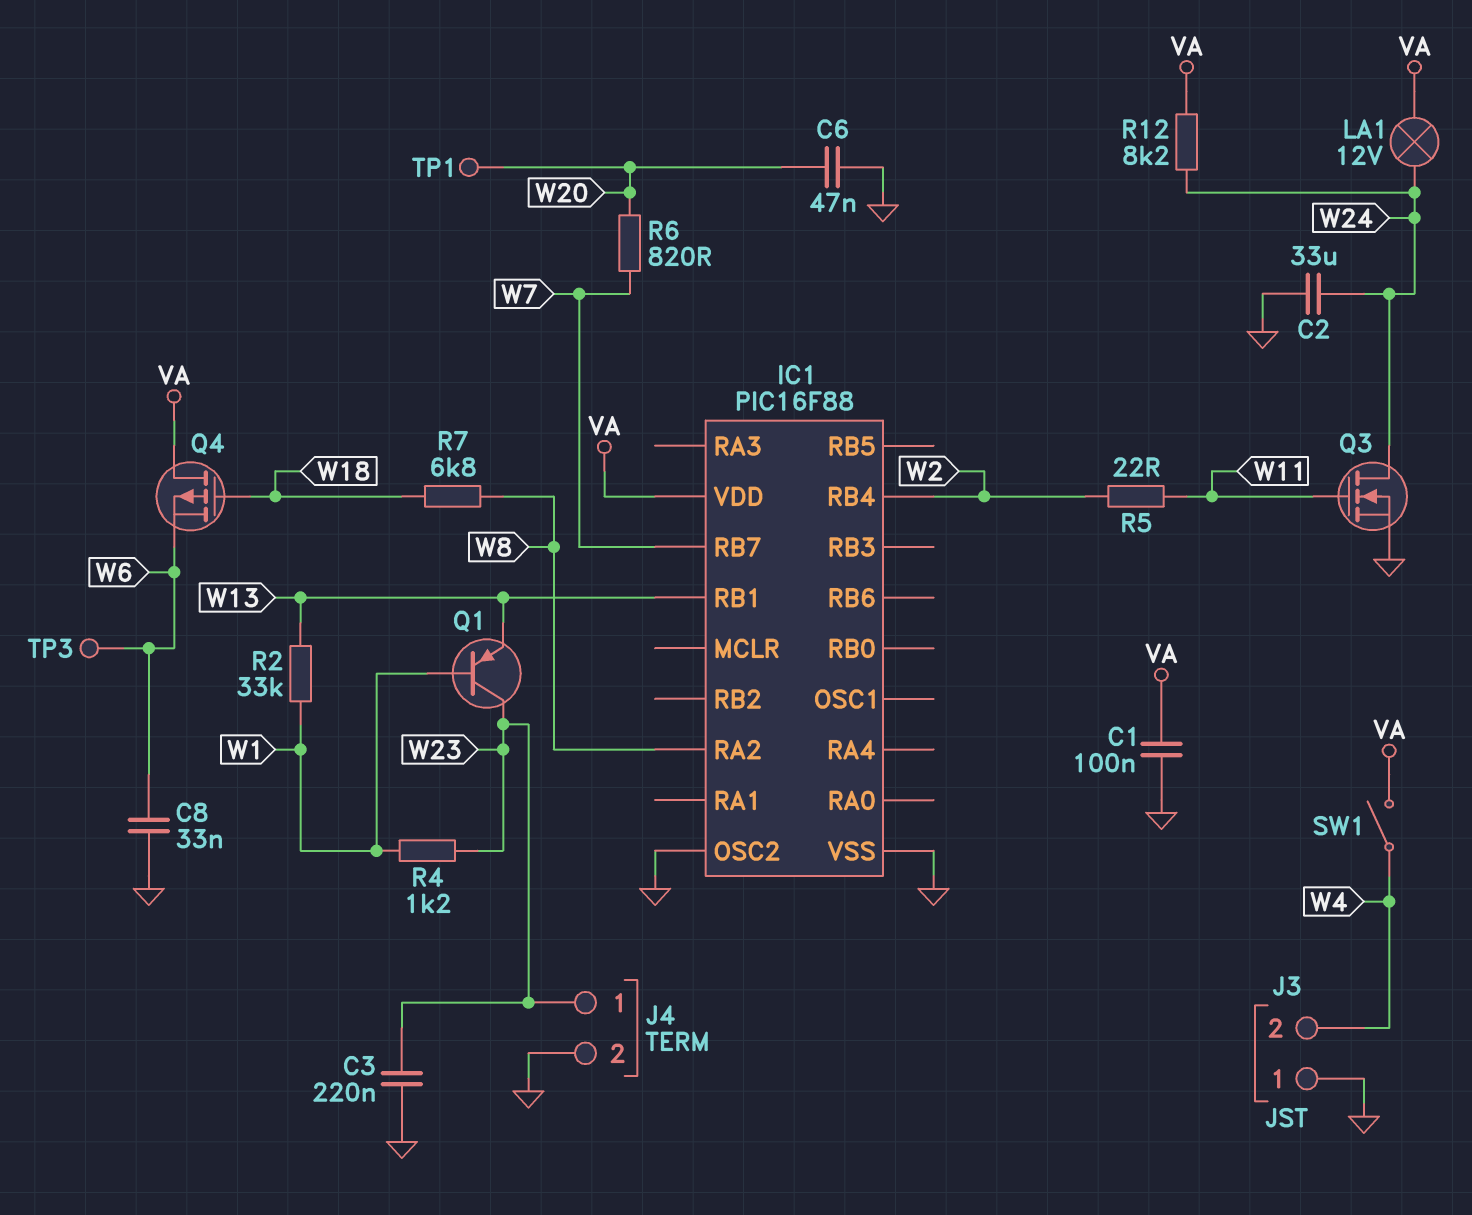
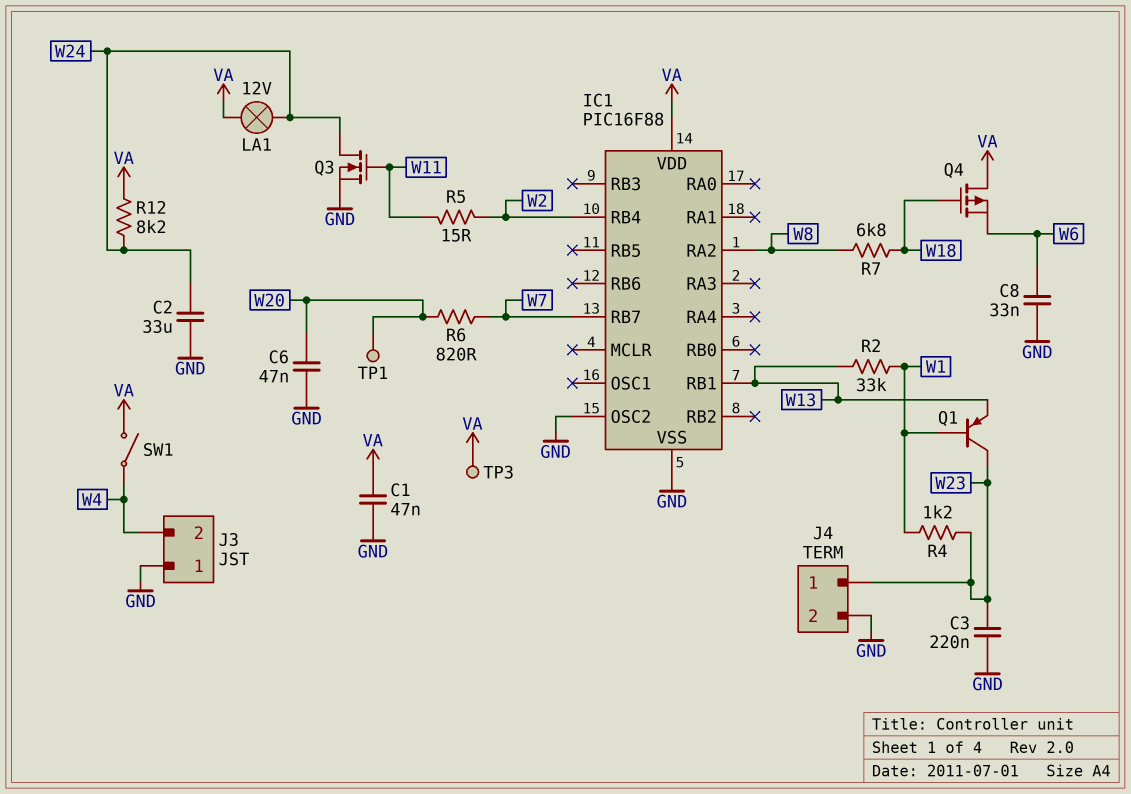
C1: 100nF (GND, VA) -> 47nF (GND, VA)
R5: 22 (W2, W11) -> 15 (W2, W11)
TP3: test point (W6) -> test point (VA)

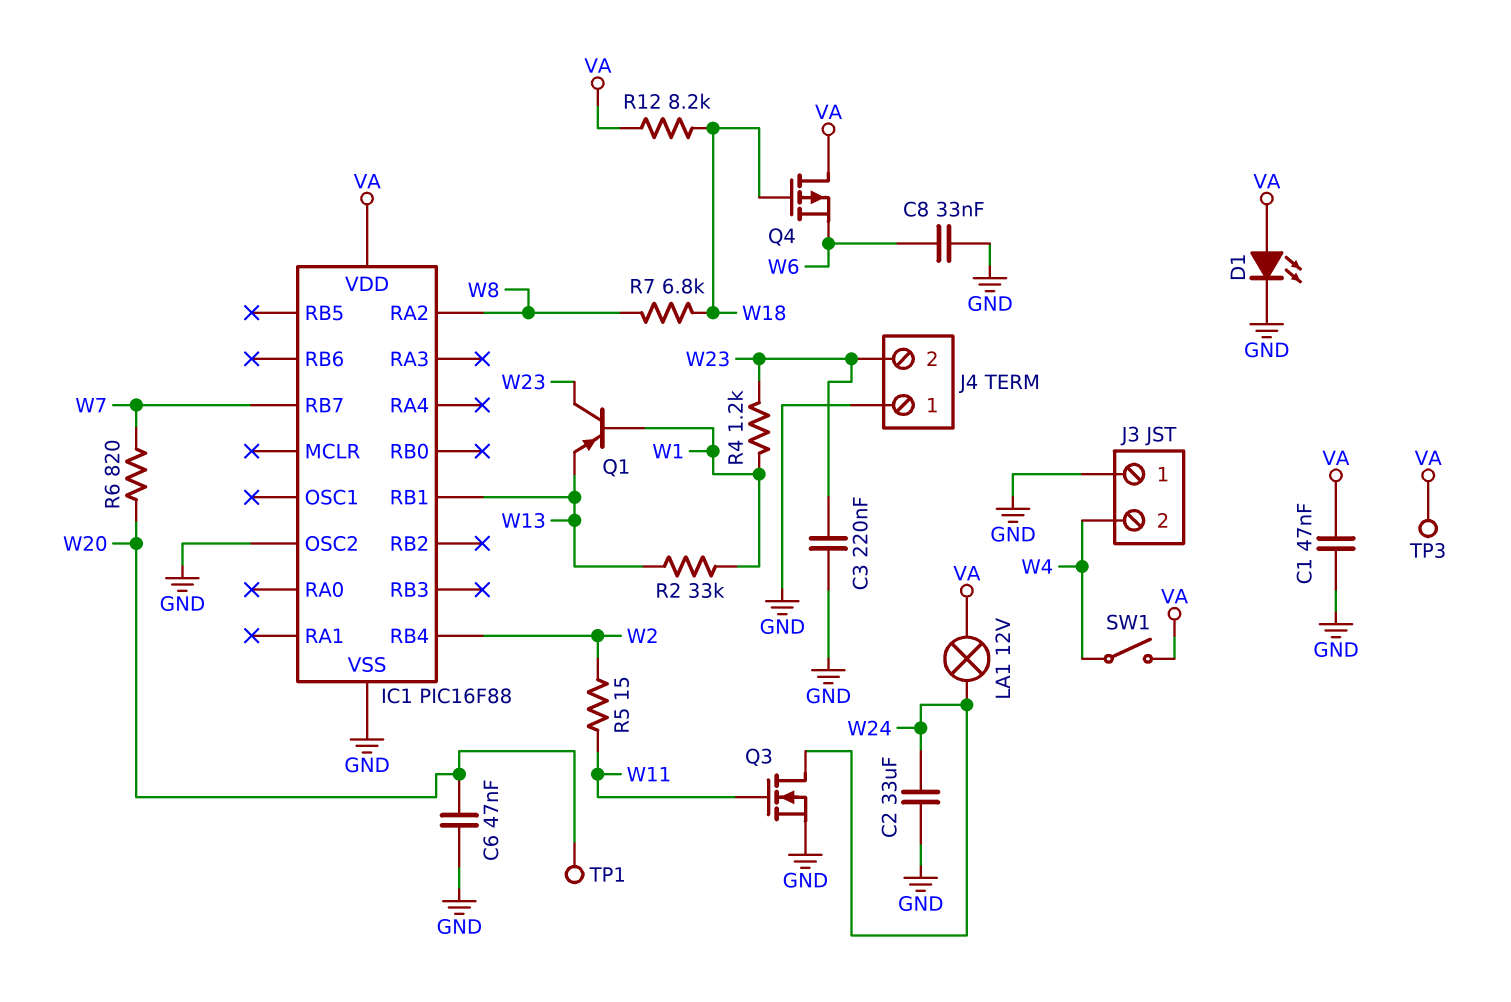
D1: none -> LED (A VA, K GND)
J4 pin 1: W23 -> GND
J4 pin 2: GND -> W23
R12: 8.2k (VA, W24) -> 8.2k (VA, W18)

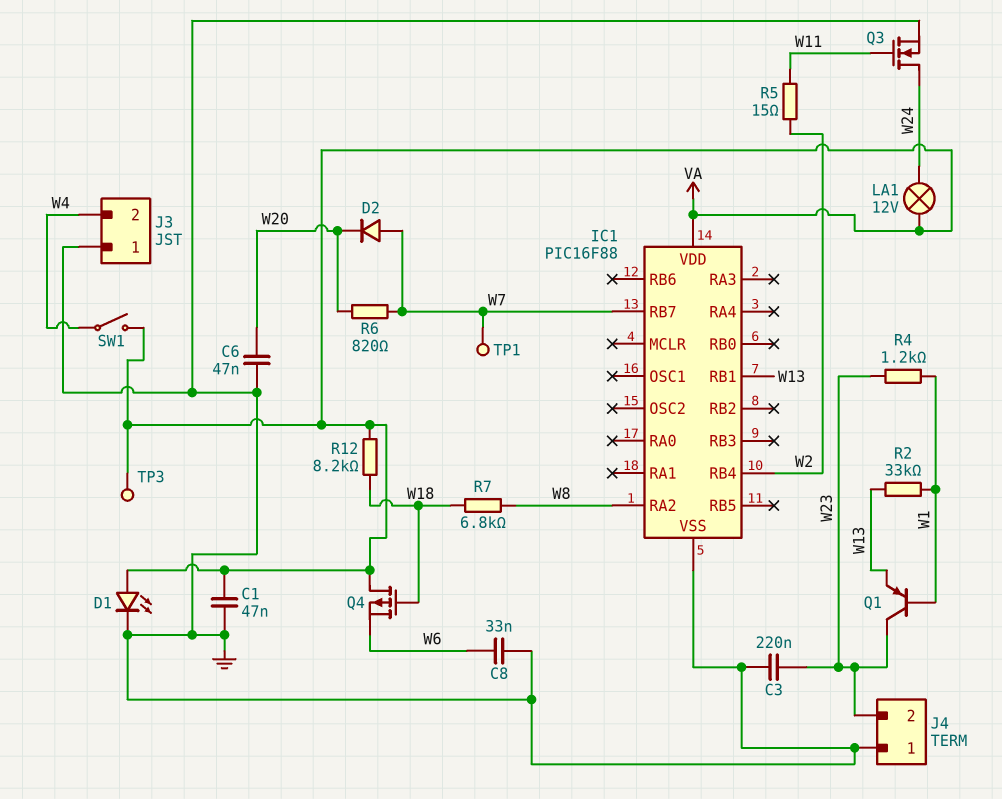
C2: 33uF (GND, W24) -> none
D2: none -> diode (A W7, K W20)
IC1 pin OSC2: GND -> none
TP1: test point (W20) -> test point (W7)

